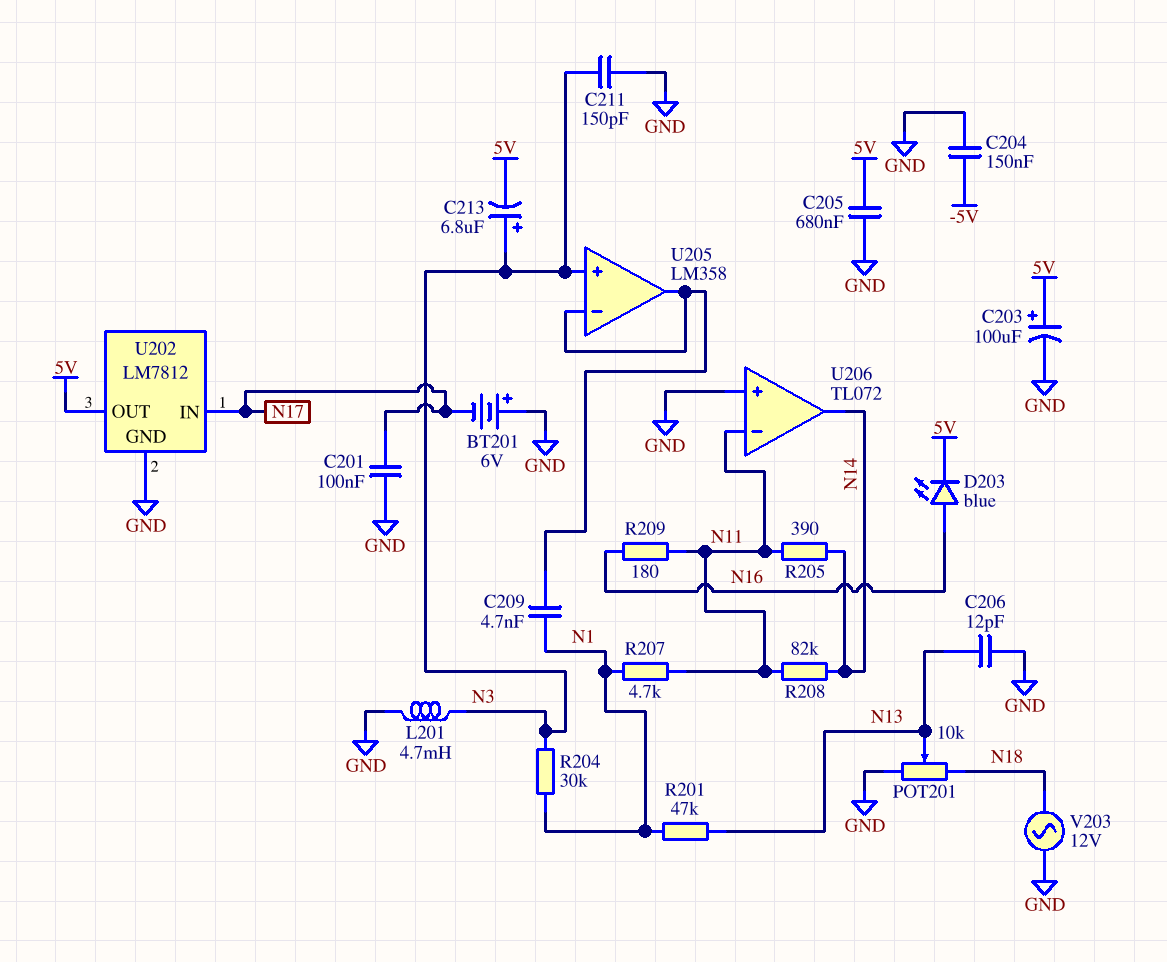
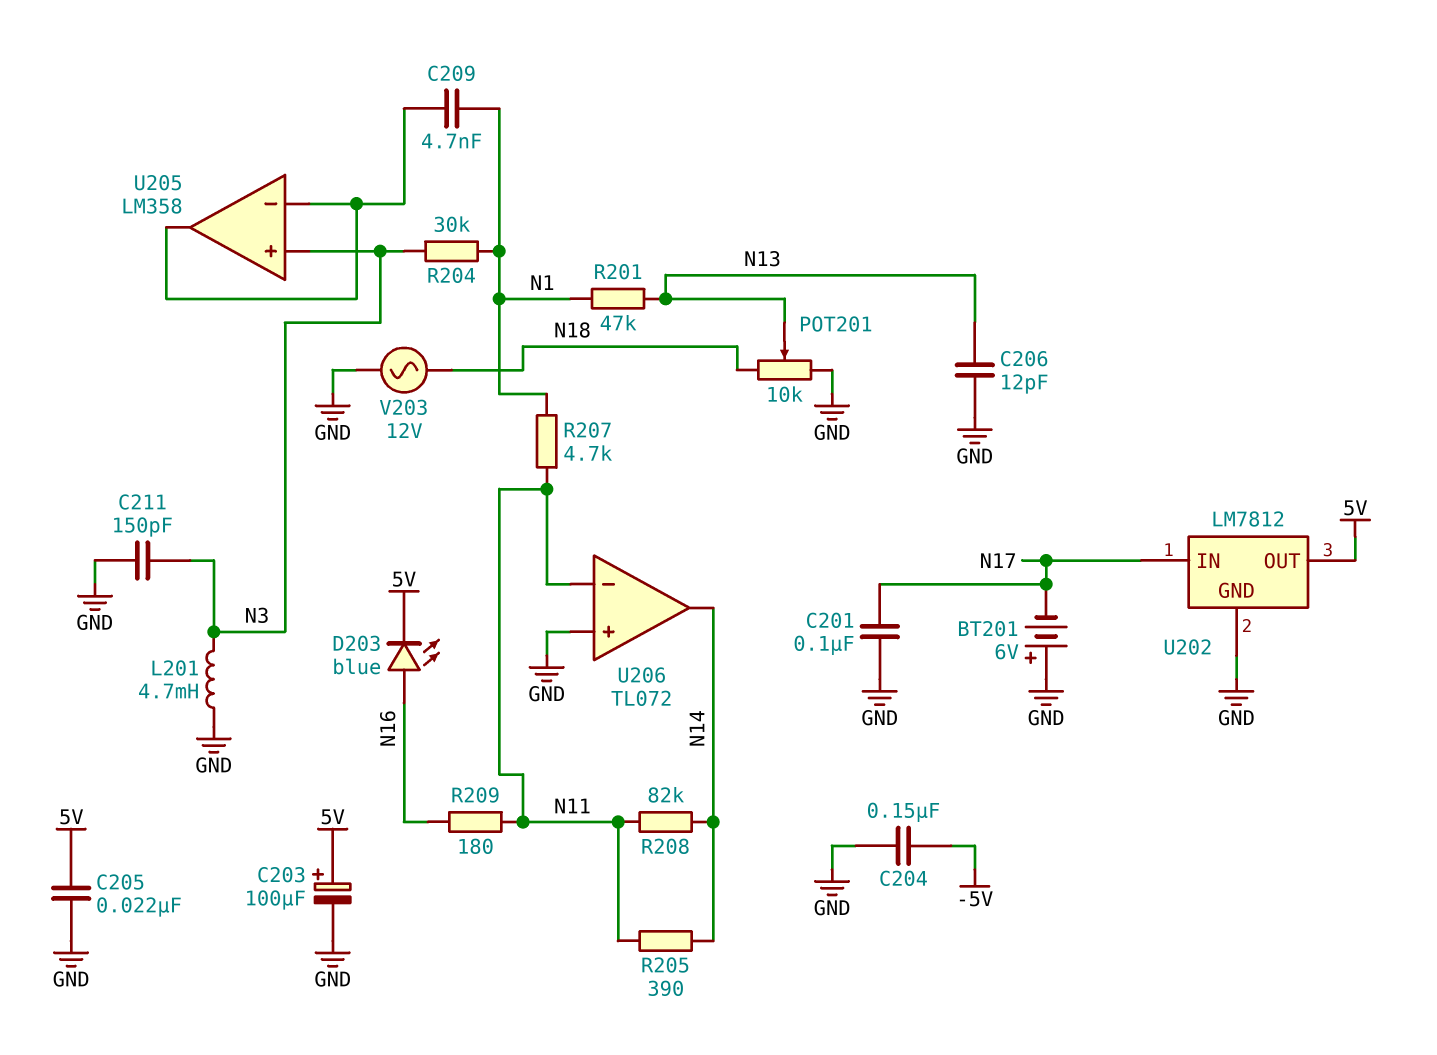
C205: 680nF (5V, GND) -> 22nF (5V, GND)
C213: 6.8uF (plus N3, minus 5V) -> none

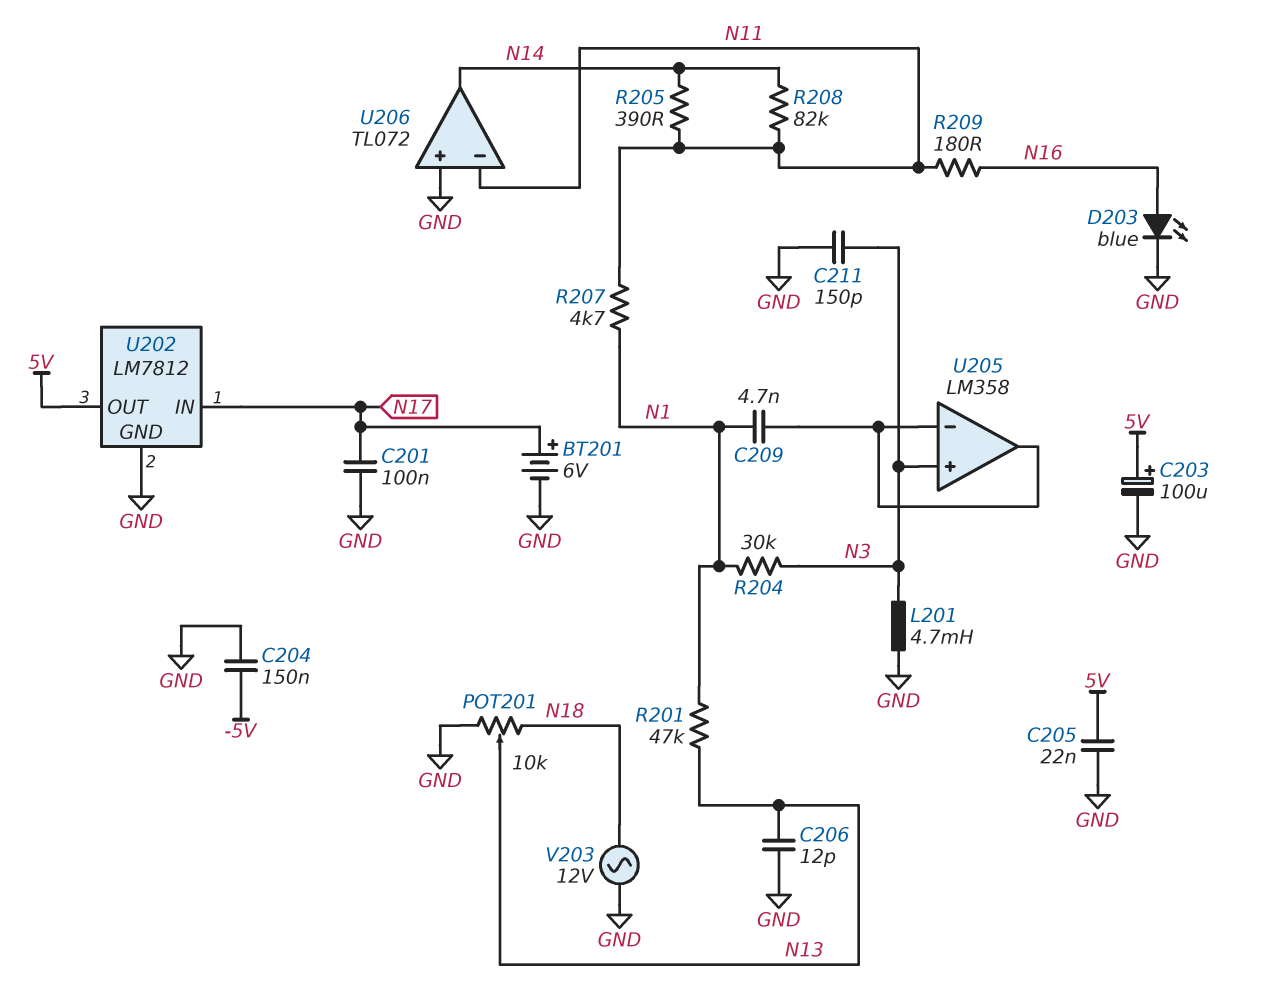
BT201: 6V (plus GND, minus N17) -> 6V (plus N17, minus GND)
D203: LED blue (A N16, K 5V) -> LED blue (A N16, K GND)

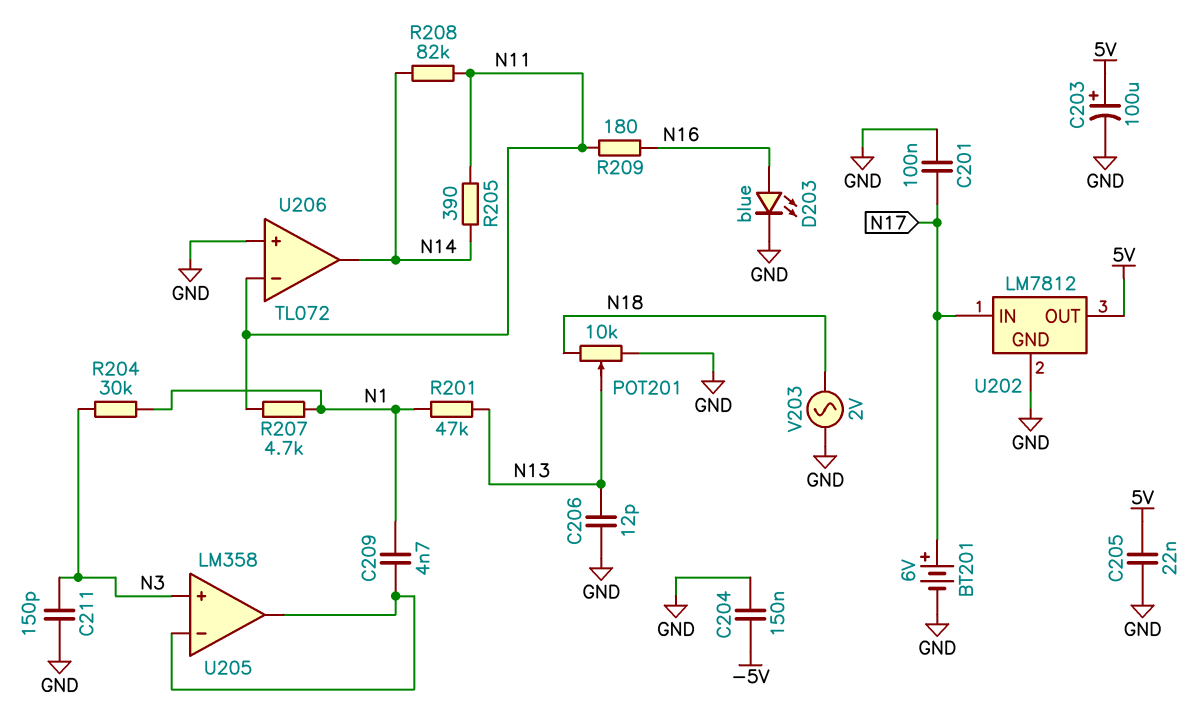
L201: 4.7mH (GND, N3) -> none
V203: AC 12V (GND, N18) -> AC 2V (GND, N18)

